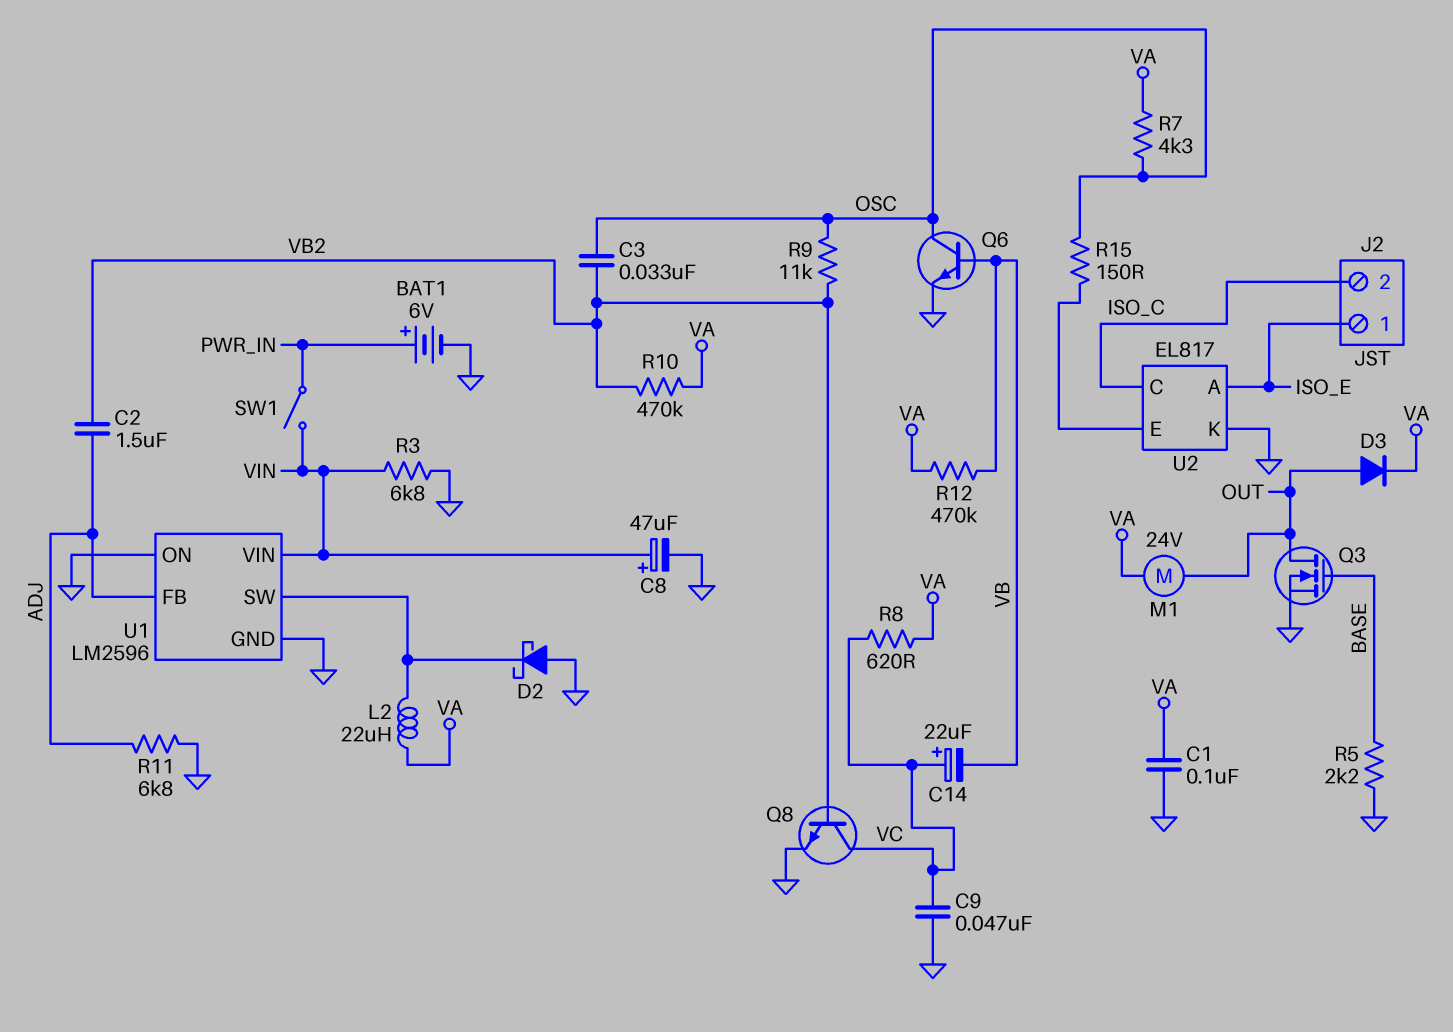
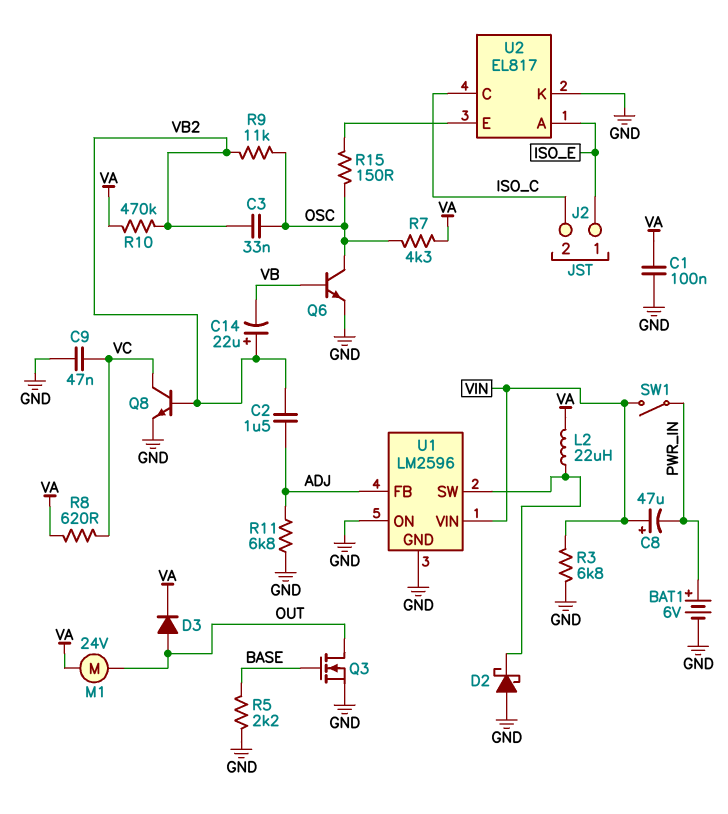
C8: 47uF (plus VIN, minus GND) -> 47uF (plus VIN, minus PWR_IN)
C14: 22uF (plus VC, minus VB) -> 22uF (plus VB2, minus VB)
R12: 470k (VA, VB) -> none

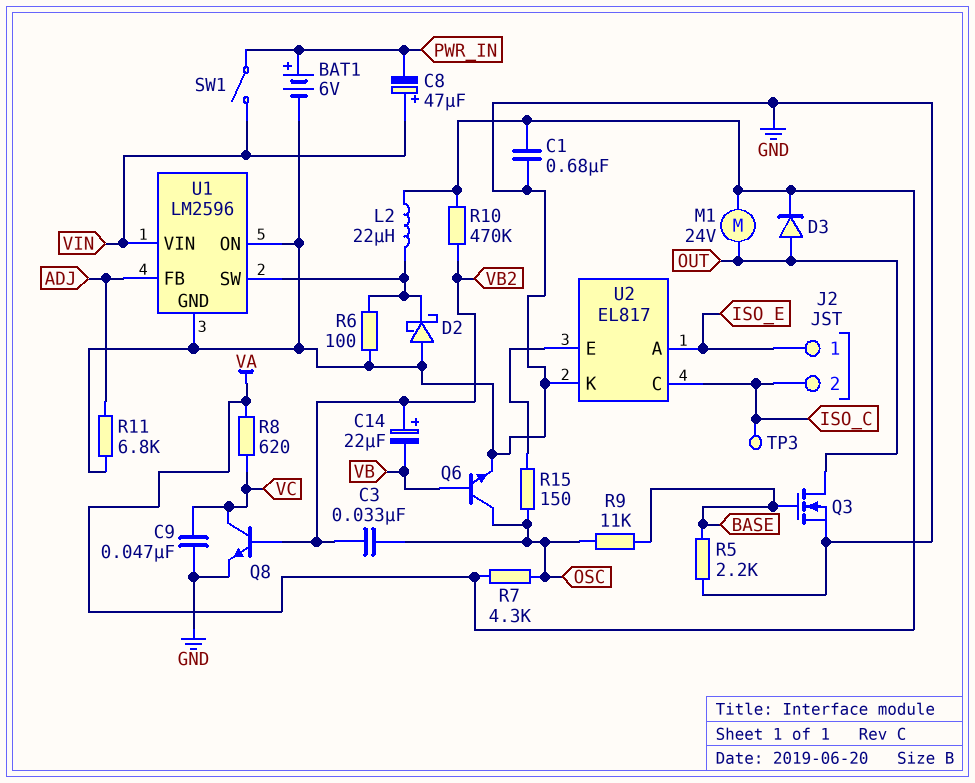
C1: 100nF (GND, VA) -> 680nF (GND, VA)
C2: 1.5uF (ADJ, VB2) -> none
R3: 6.8k (GND, VIN) -> none
R6: none -> 100 (GND, U1/SW)
R9: 11k (OSC, VB2) -> 11k (BASE, OSC)
TP3: none -> test point (ISO_C)

